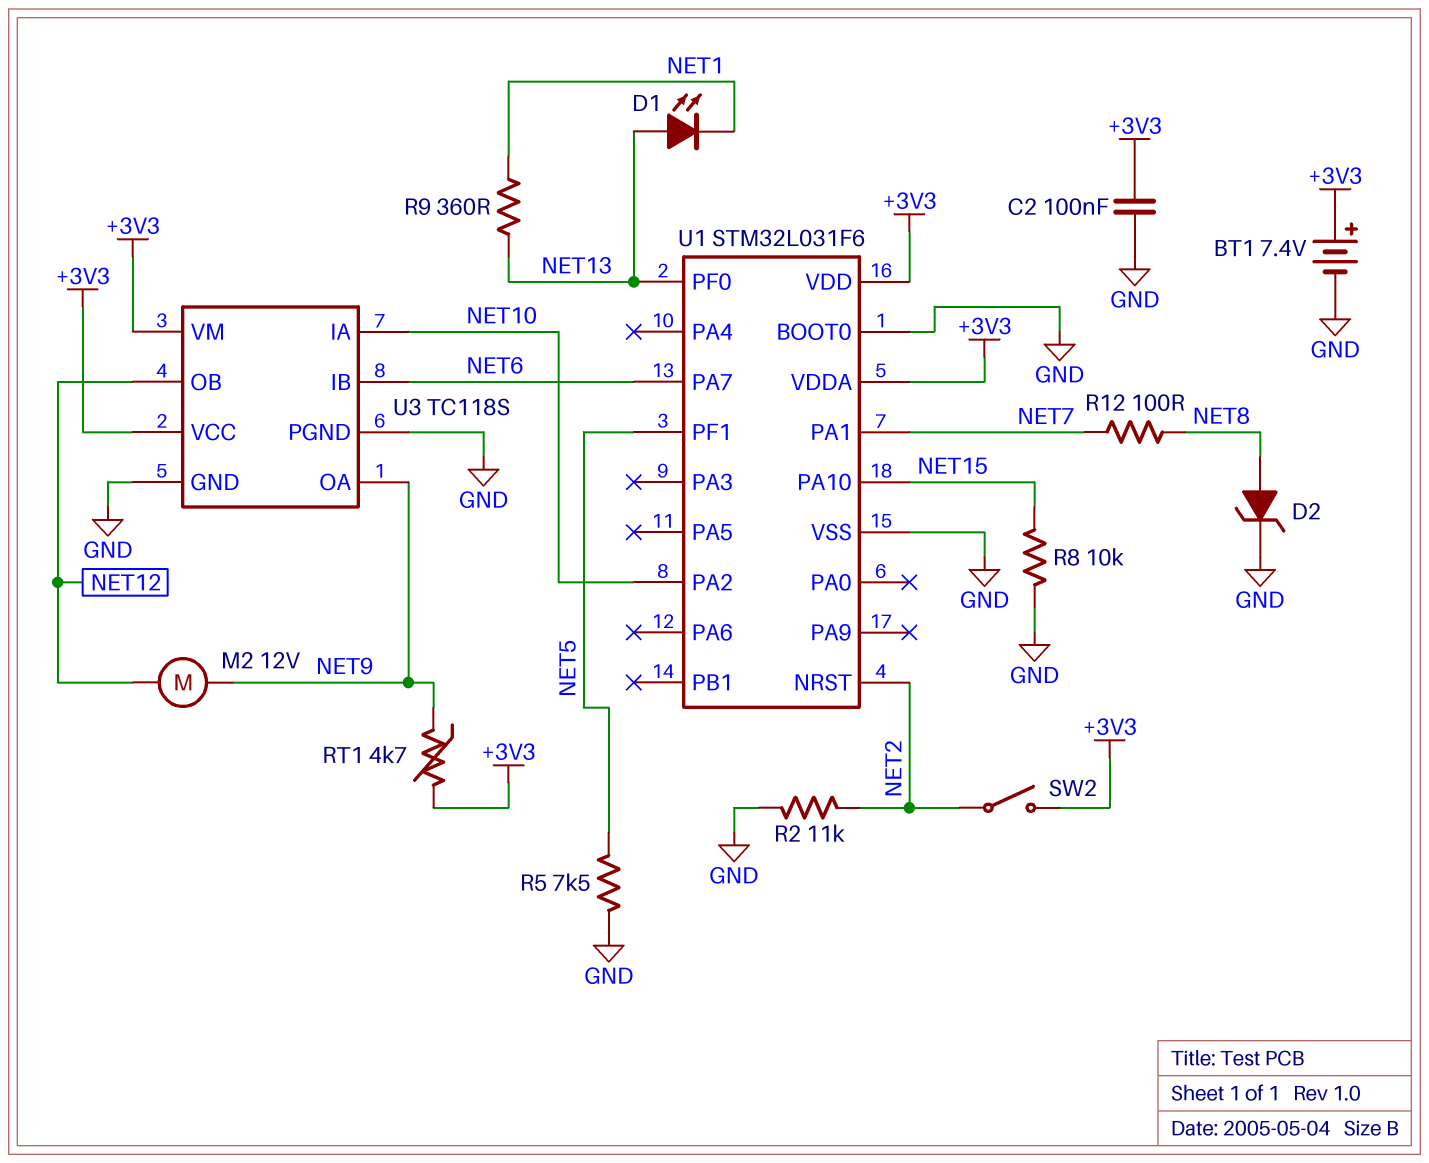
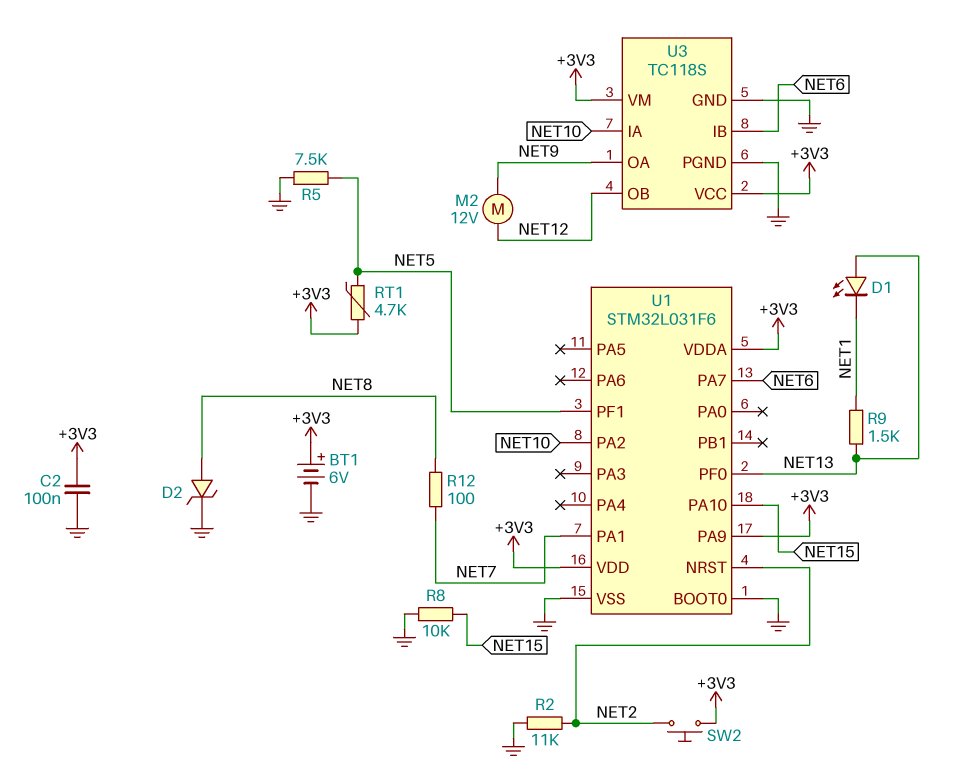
BT1: 7.4V (plus +3V3, minus GND) -> 6V (plus +3V3, minus GND)
R9: 360 (NET1, NET13) -> 1.5k (NET1, NET13)
RT1: 4.7k (+3V3, NET9) -> 4.7k (+3V3, NET5)
SW2: switch (+3V3, NET2) -> button (+3V3, NET2)
U1 pin PA9: none -> +3V3

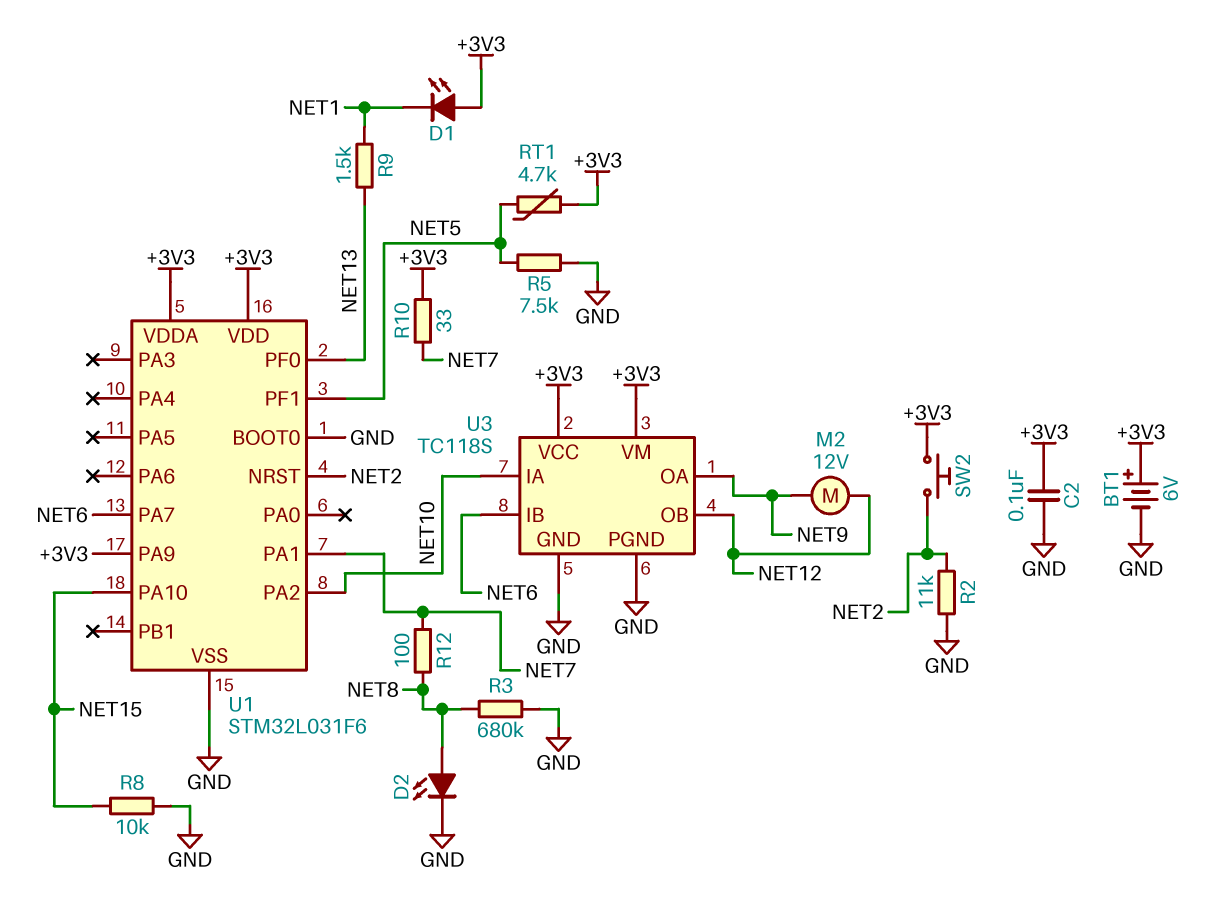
D1: LED (A NET13, K NET1) -> LED (A +3V3, K NET1)
D2: zener (A NET8, K GND) -> LED (A NET8, K GND)
R3: none -> 680k (GND, NET8)
R10: none -> 33 (+3V3, NET7)

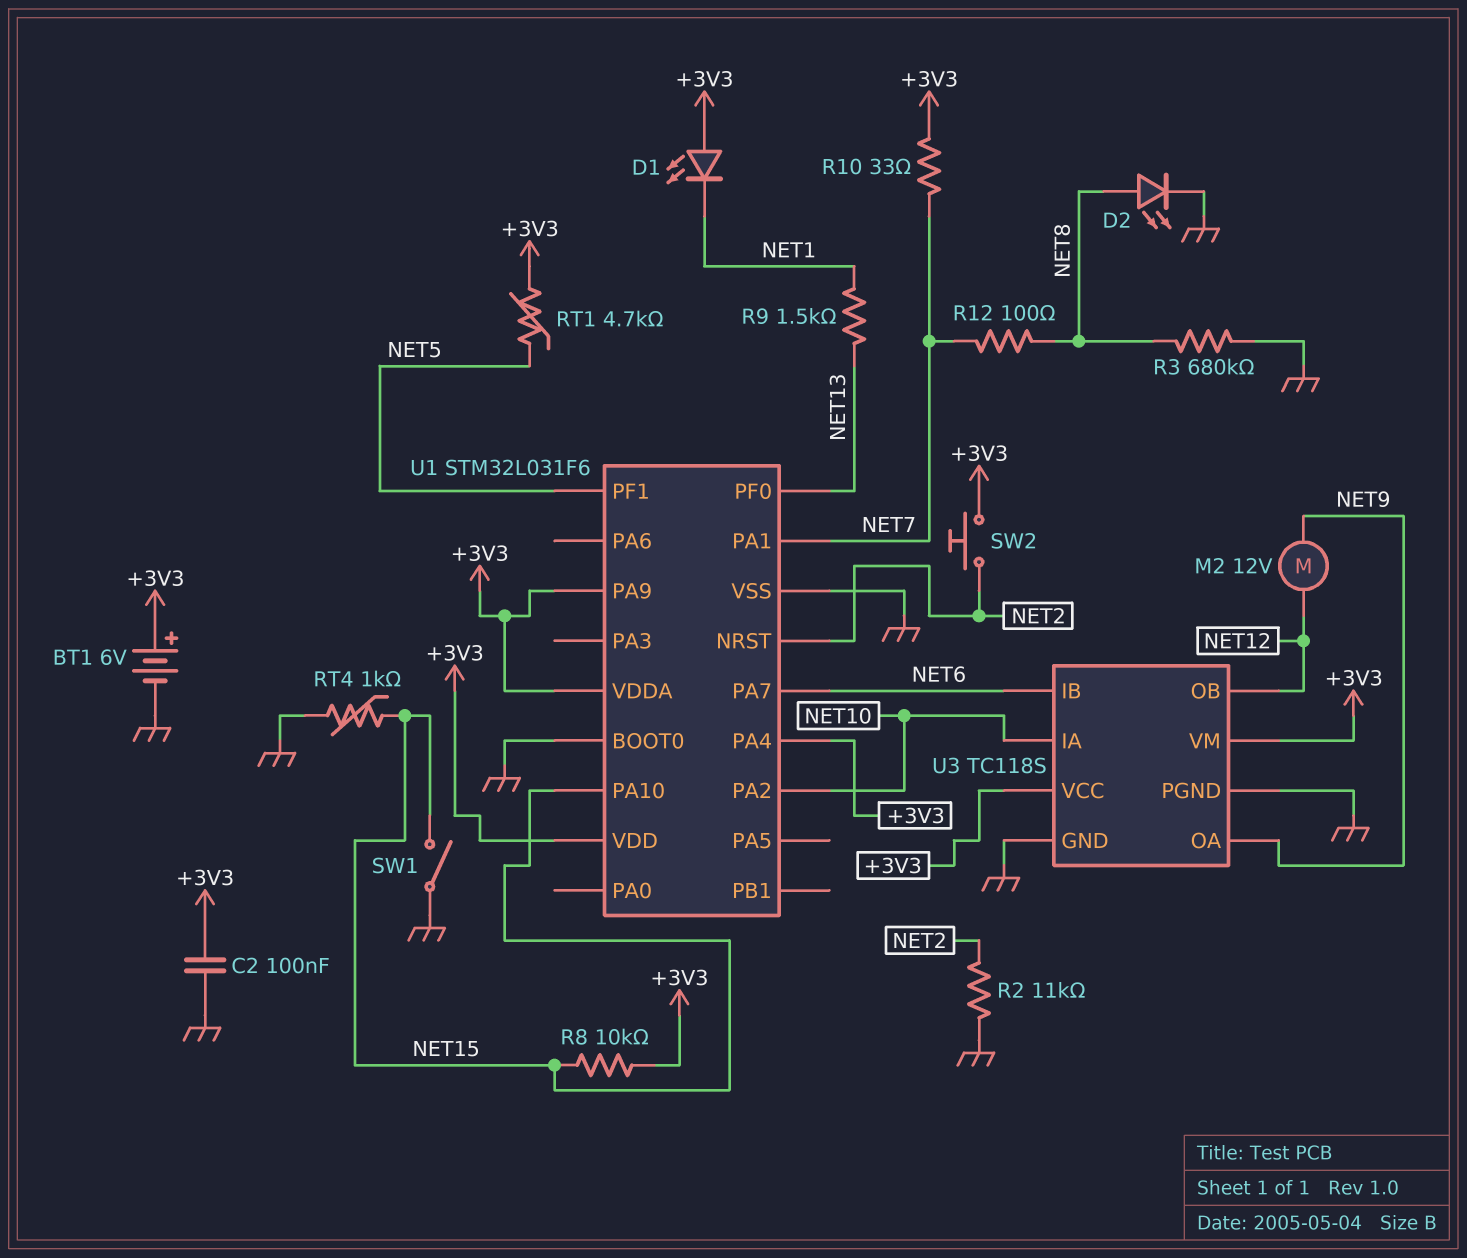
R5: 7.5k (GND, NET5) -> none
R8: 10k (GND, NET15) -> 10k (+3V3, NET15)
RT4: none -> 1k (GND, NET15)
SW1: none -> switch (GND, NET15)
U1 pin PA4: none -> +3V3

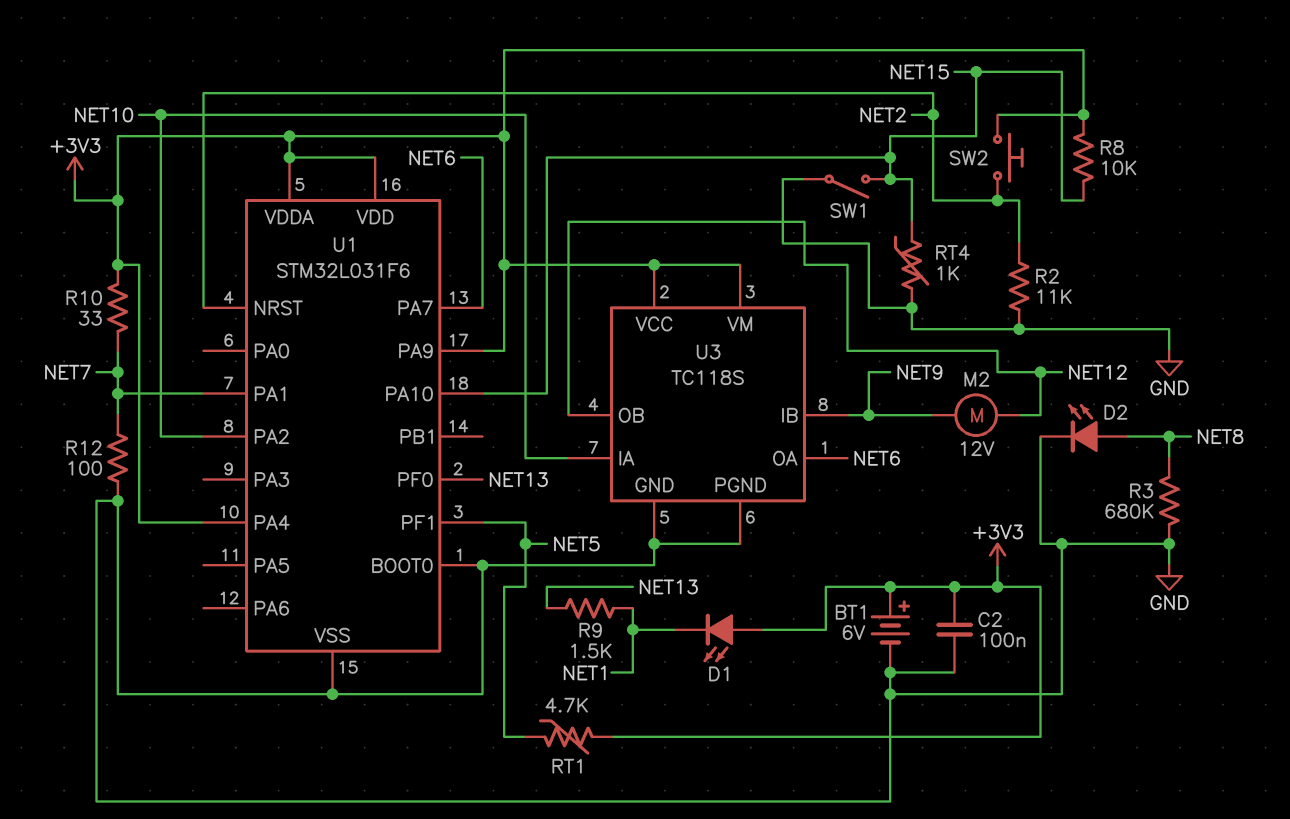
R12: 100 (NET7, NET8) -> 100 (GND, NET7)
U3 pin IB: NET6 -> NET9
U3 pin OA: NET9 -> NET6

